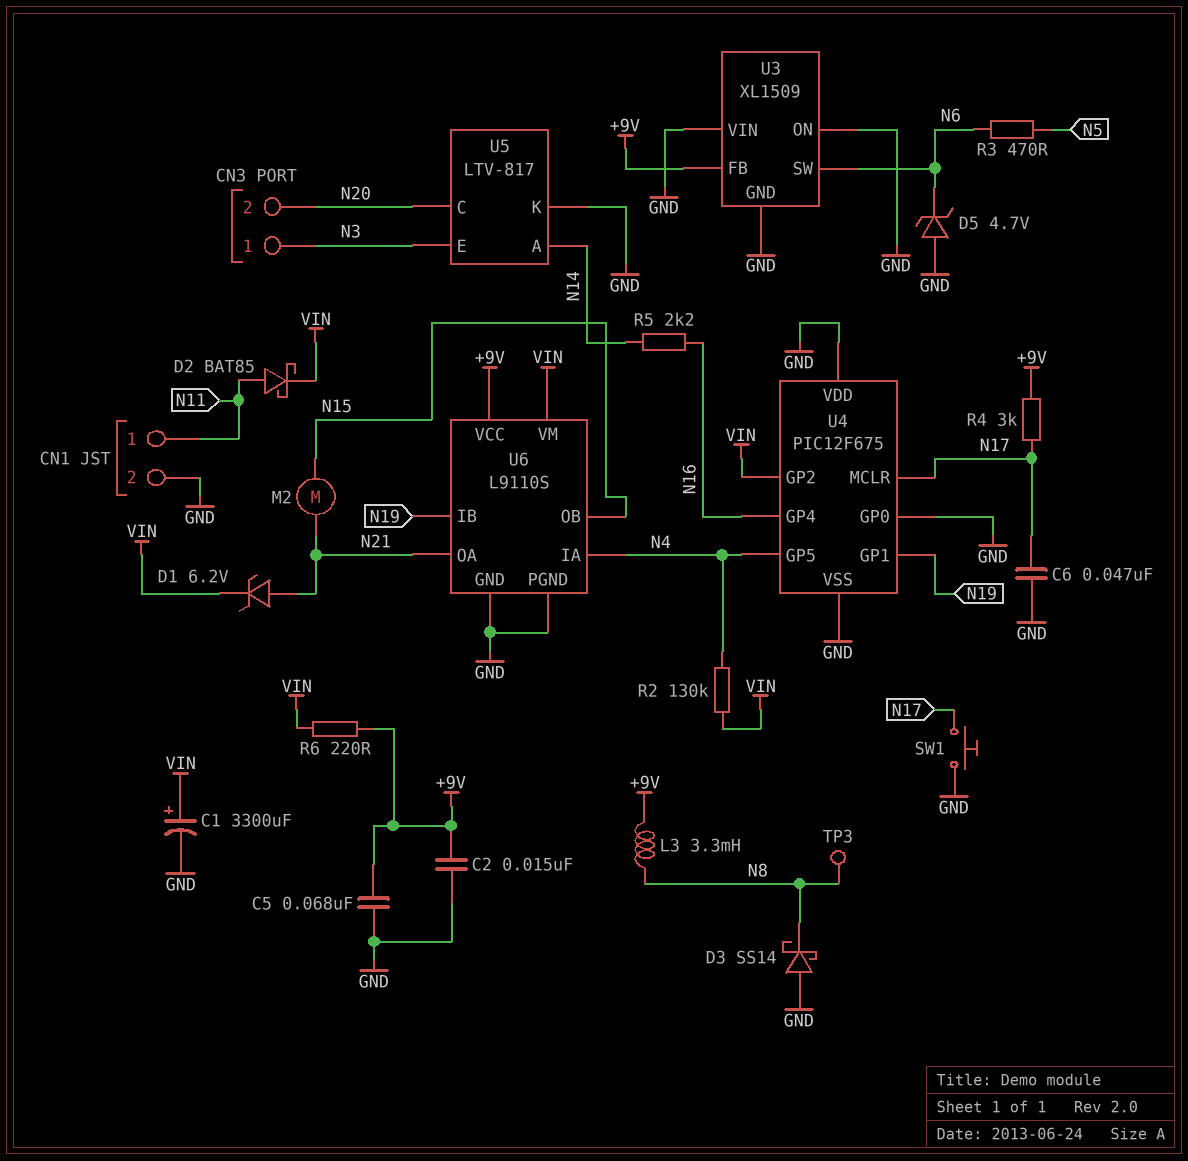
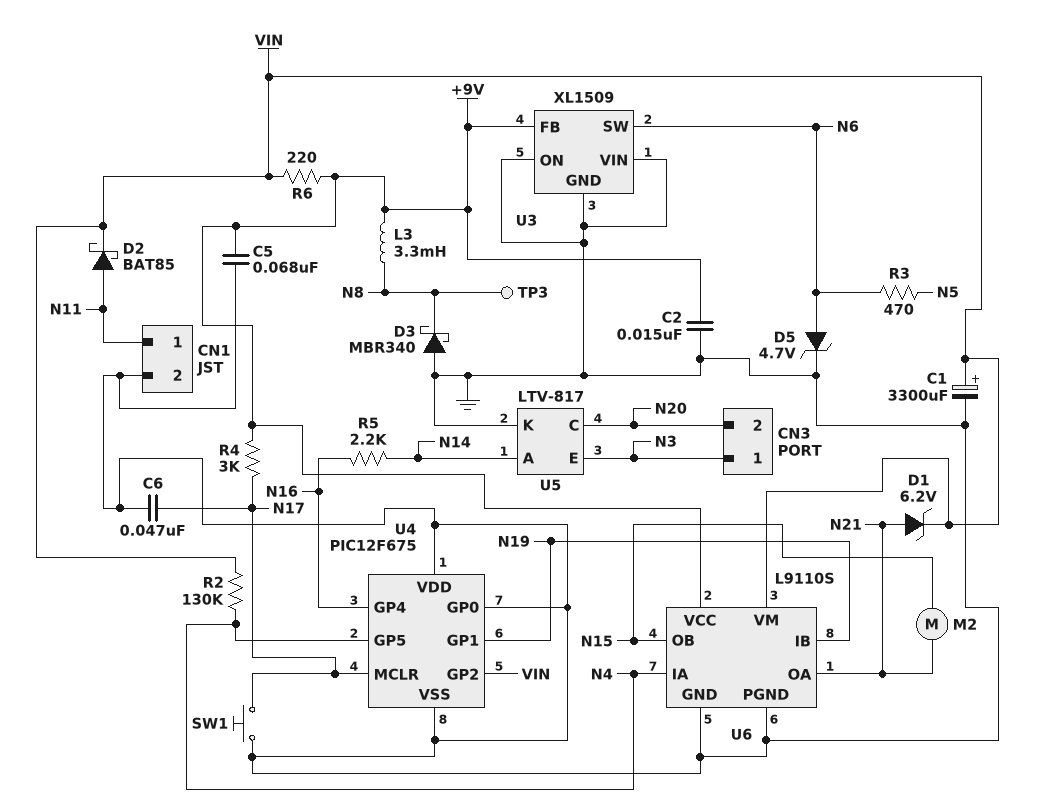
D3: schottky SS14 (A GND, K N8) -> schottky MBR340 (A GND, K N8)
D5: zener 4.7V (A GND, K N6) -> zener 4.7V (A N6, K GND)

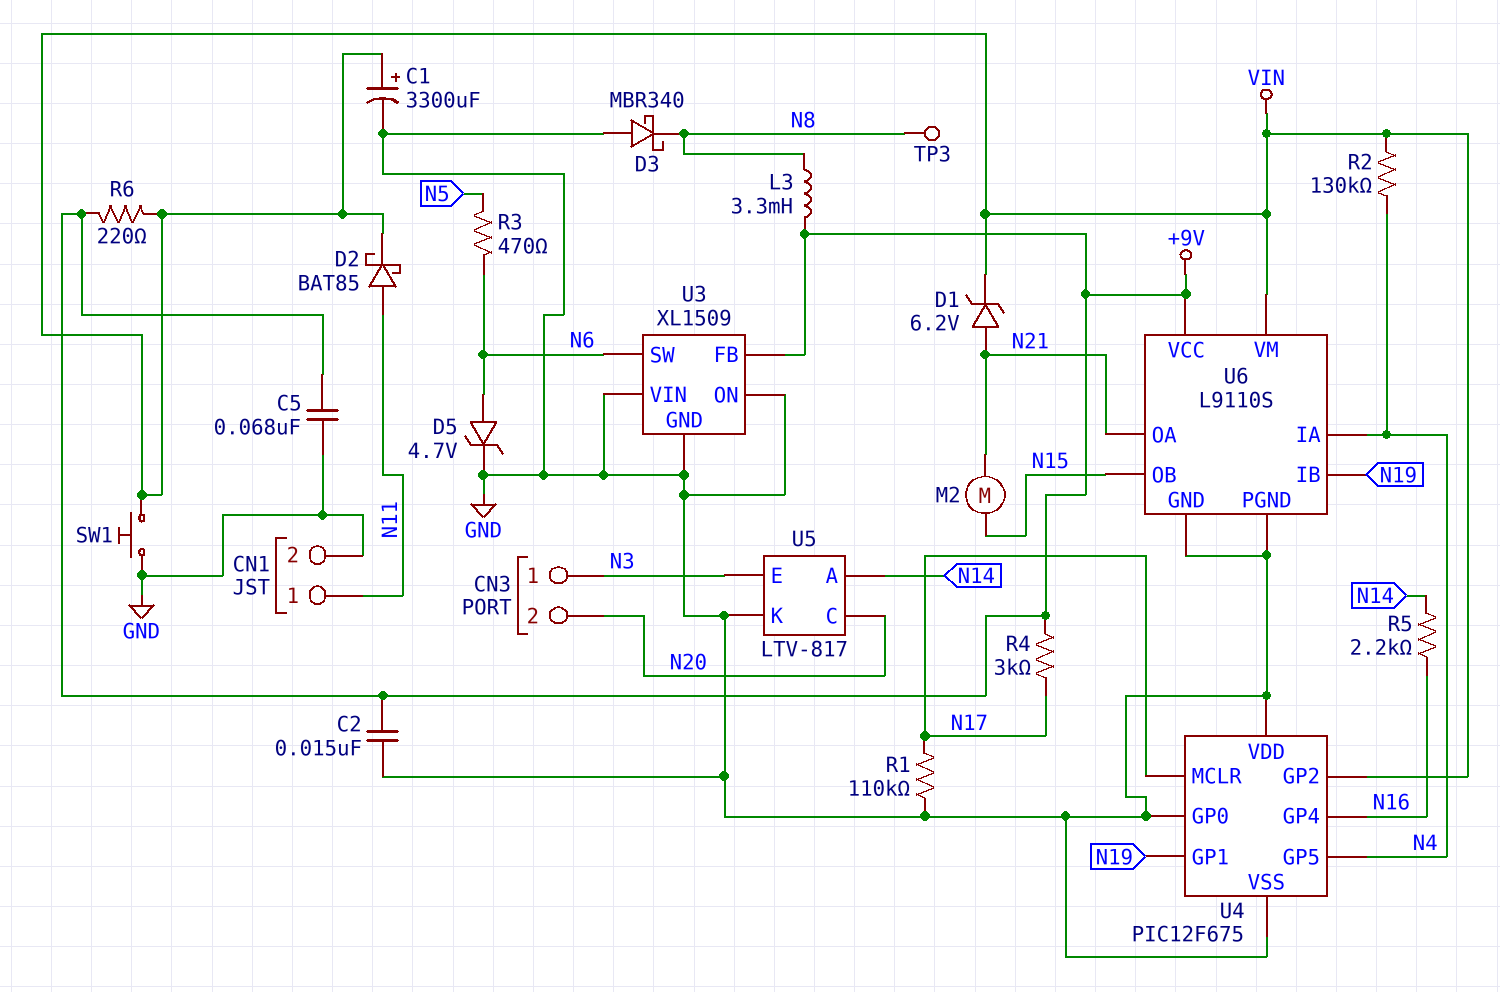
C6: 47nF (GND, N17) -> none
R1: none -> 110k (GND, N17)
SW1: button (GND, N17) -> button (GND, VIN)

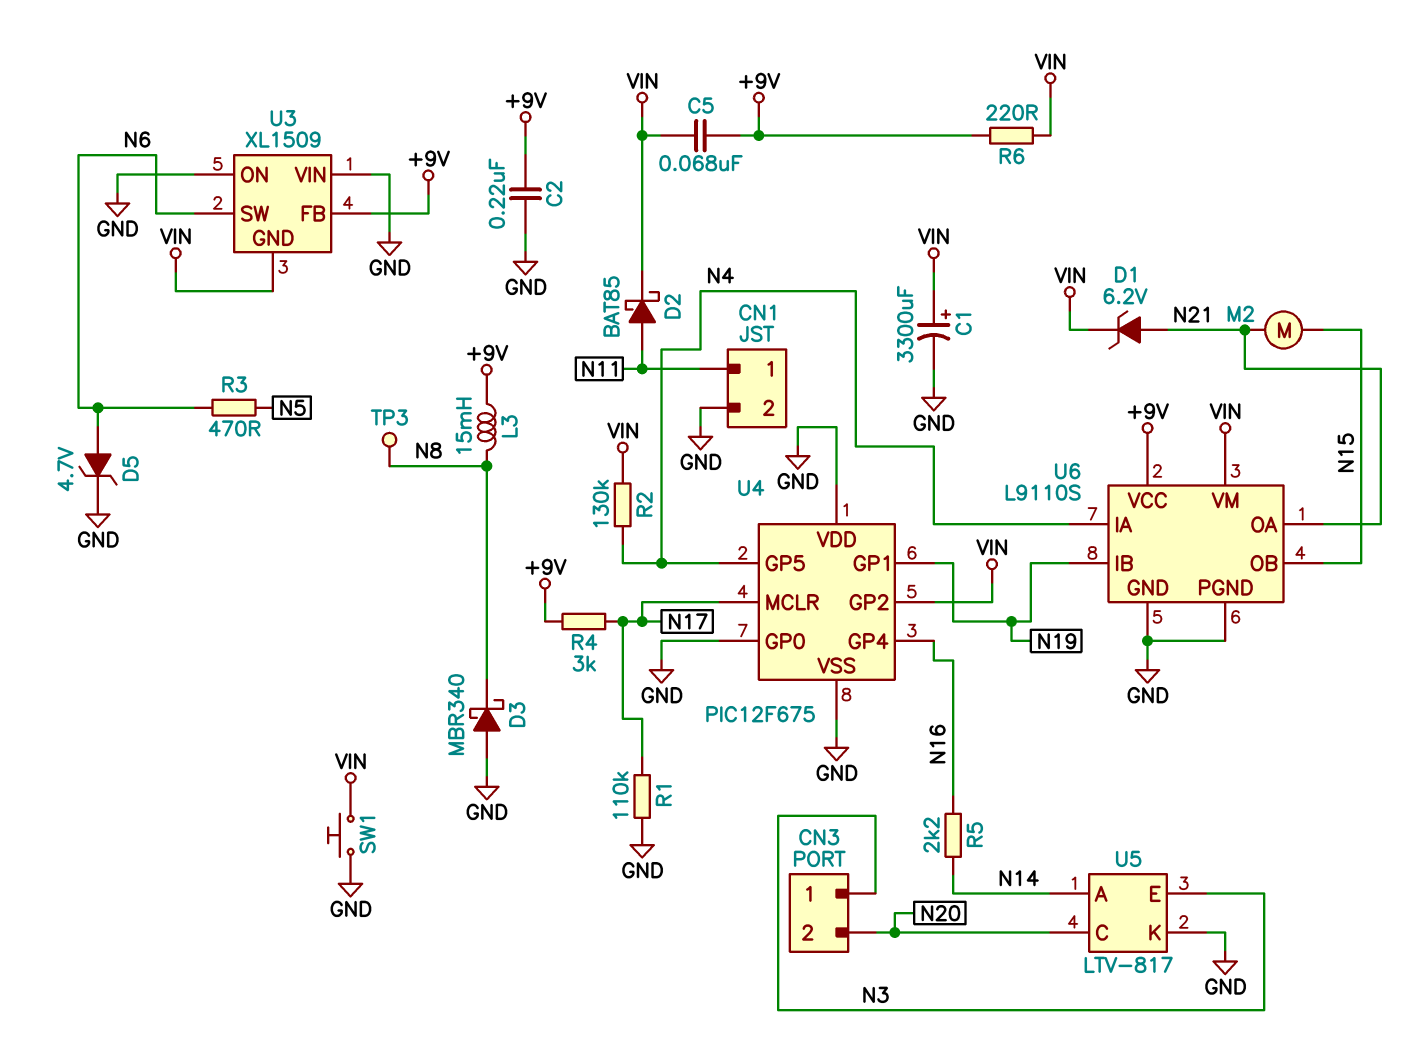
C2: 15nF (+9V, GND) -> 220nF (+9V, GND)
C5: 68nF (+9V, GND) -> 68nF (+9V, VIN)
L3: 3.3mH (+9V, N8) -> 15mH (+9V, N8)
U3 pin GND: GND -> VIN

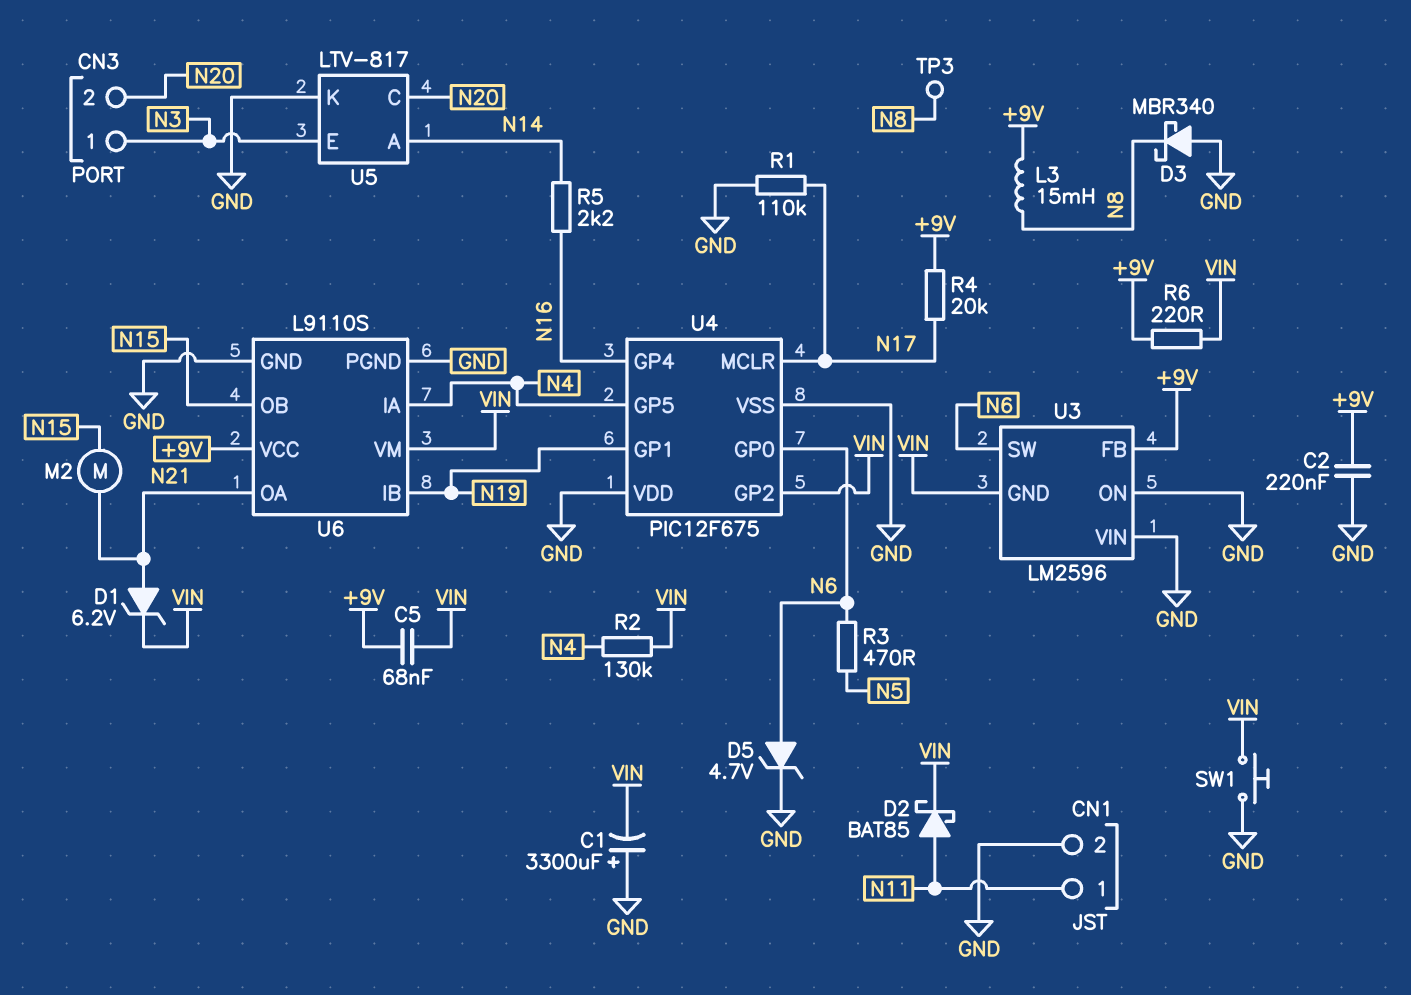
C1: 3300uF (plus VIN, minus GND) -> 3300uF (plus GND, minus VIN)
R4: 3k (+9V, N17) -> 20k (+9V, N17)
U3: XL1509 -> LM2596
U4 pin GP0: GND -> N6

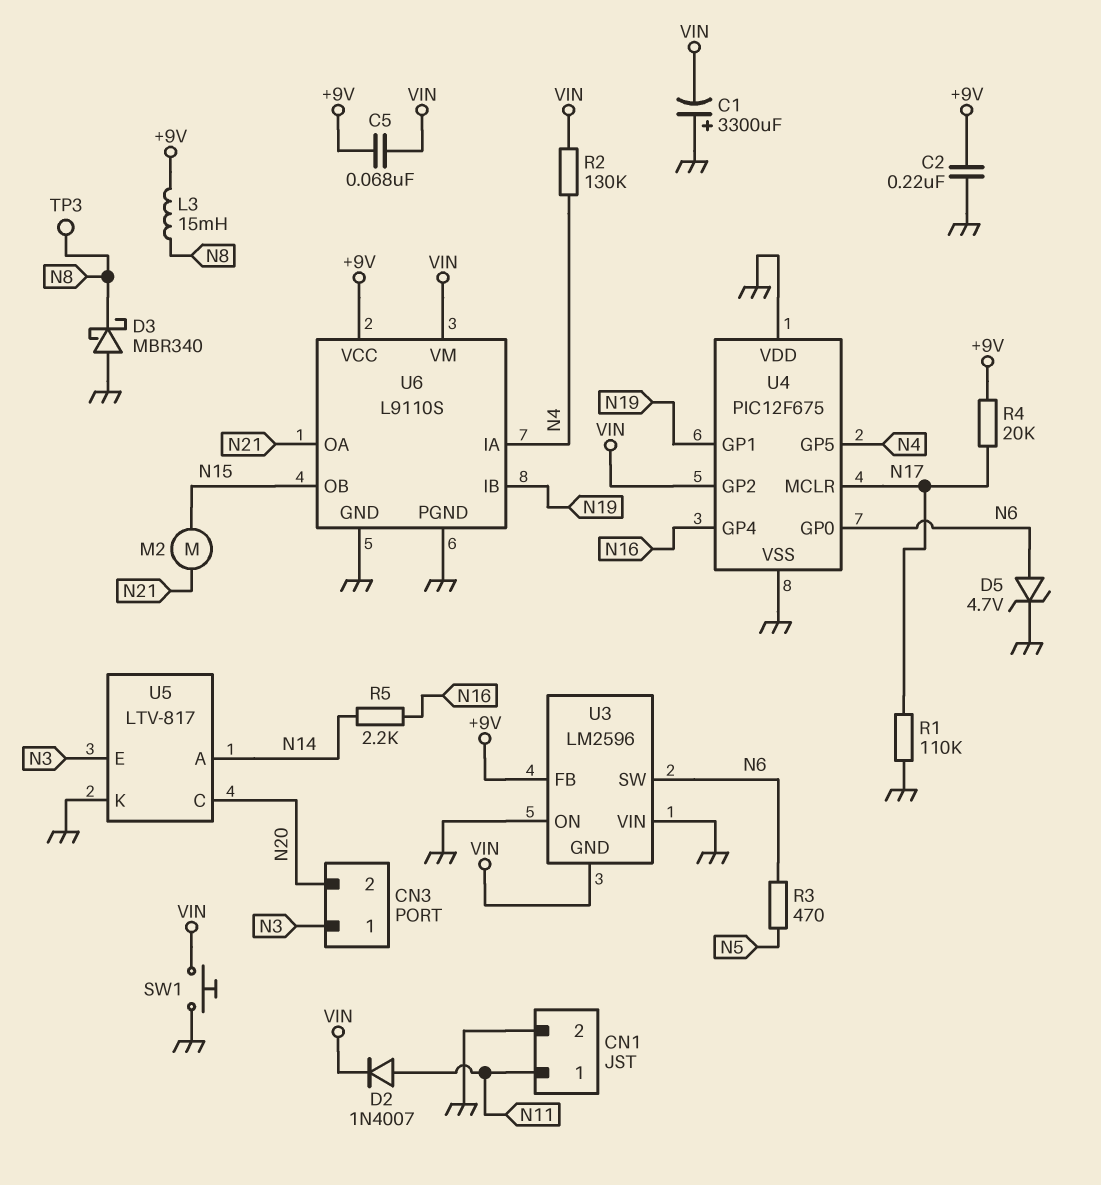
D1: zener 6.2V (A N21, K VIN) -> none
D2: schottky BAT85 (A N11, K VIN) -> diode 1N4007 (A N11, K VIN)
R6: 220 (+9V, VIN) -> none

